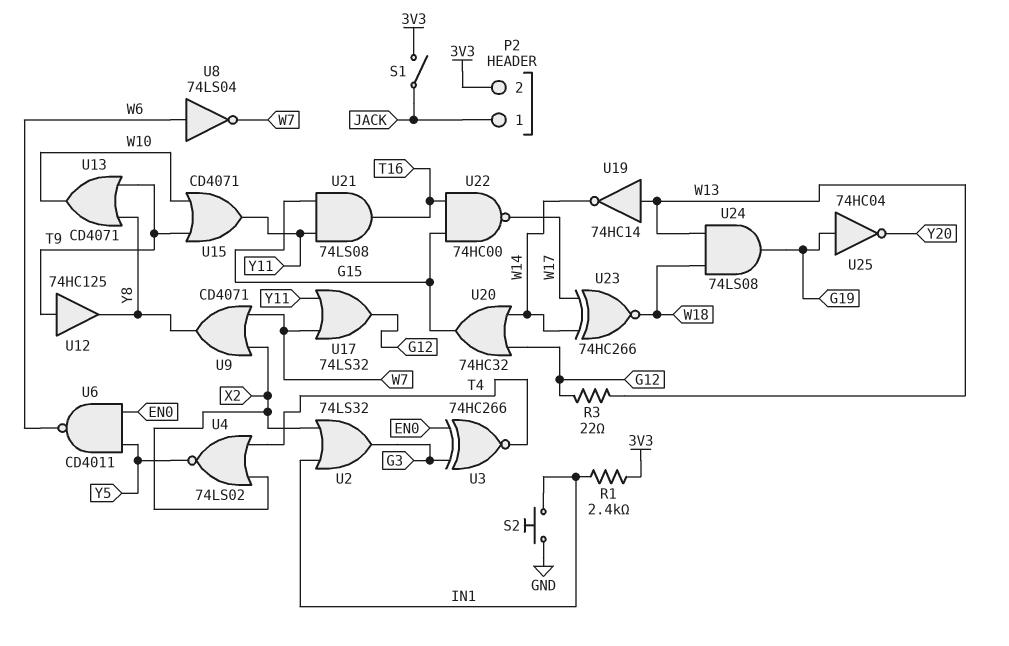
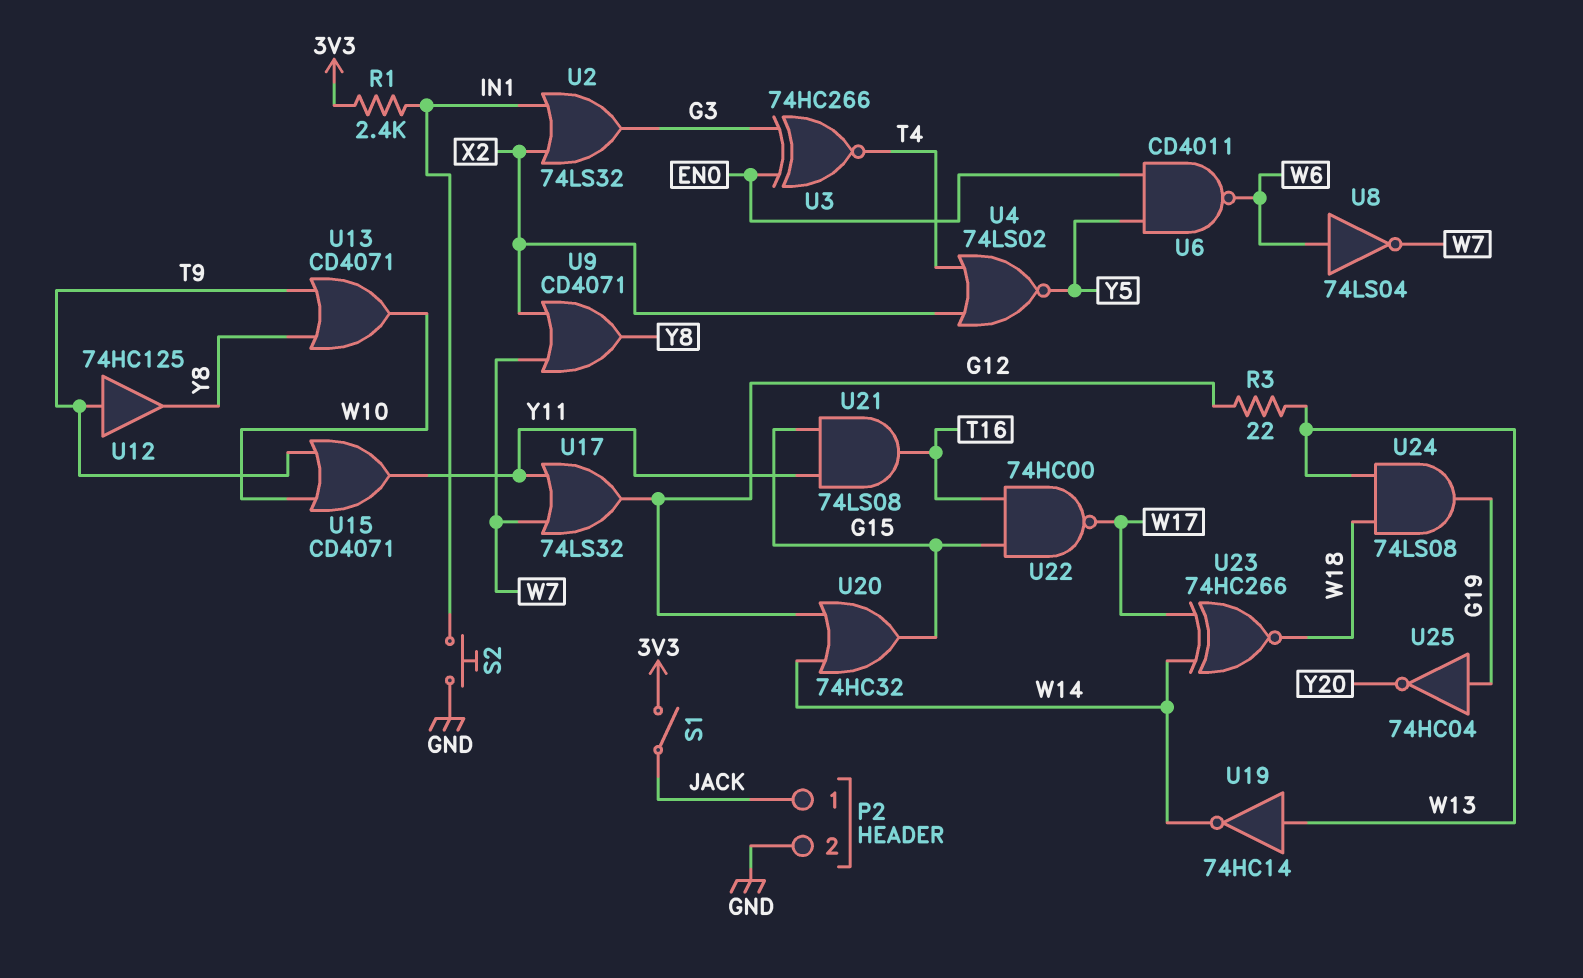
P2 pin 2: 3V3 -> GND

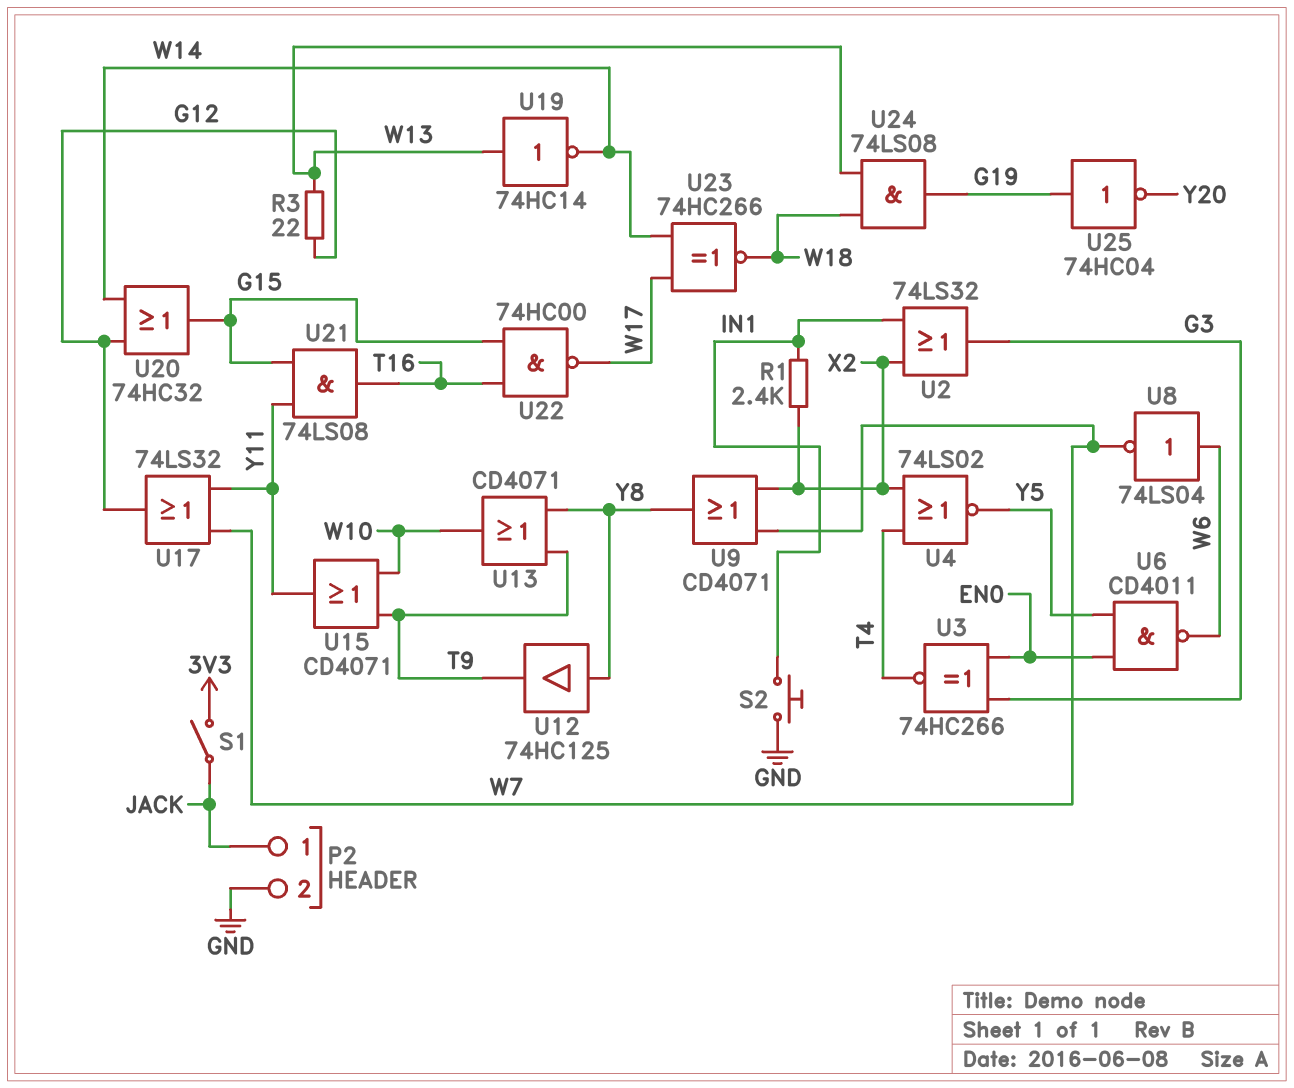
R1: 2.4k (3V3, IN1) -> 2.4k (IN1, X2)
U12: buffer 74HC125 (in T9, out Y8) -> buffer 74HC125 (in Y8, out T9)

